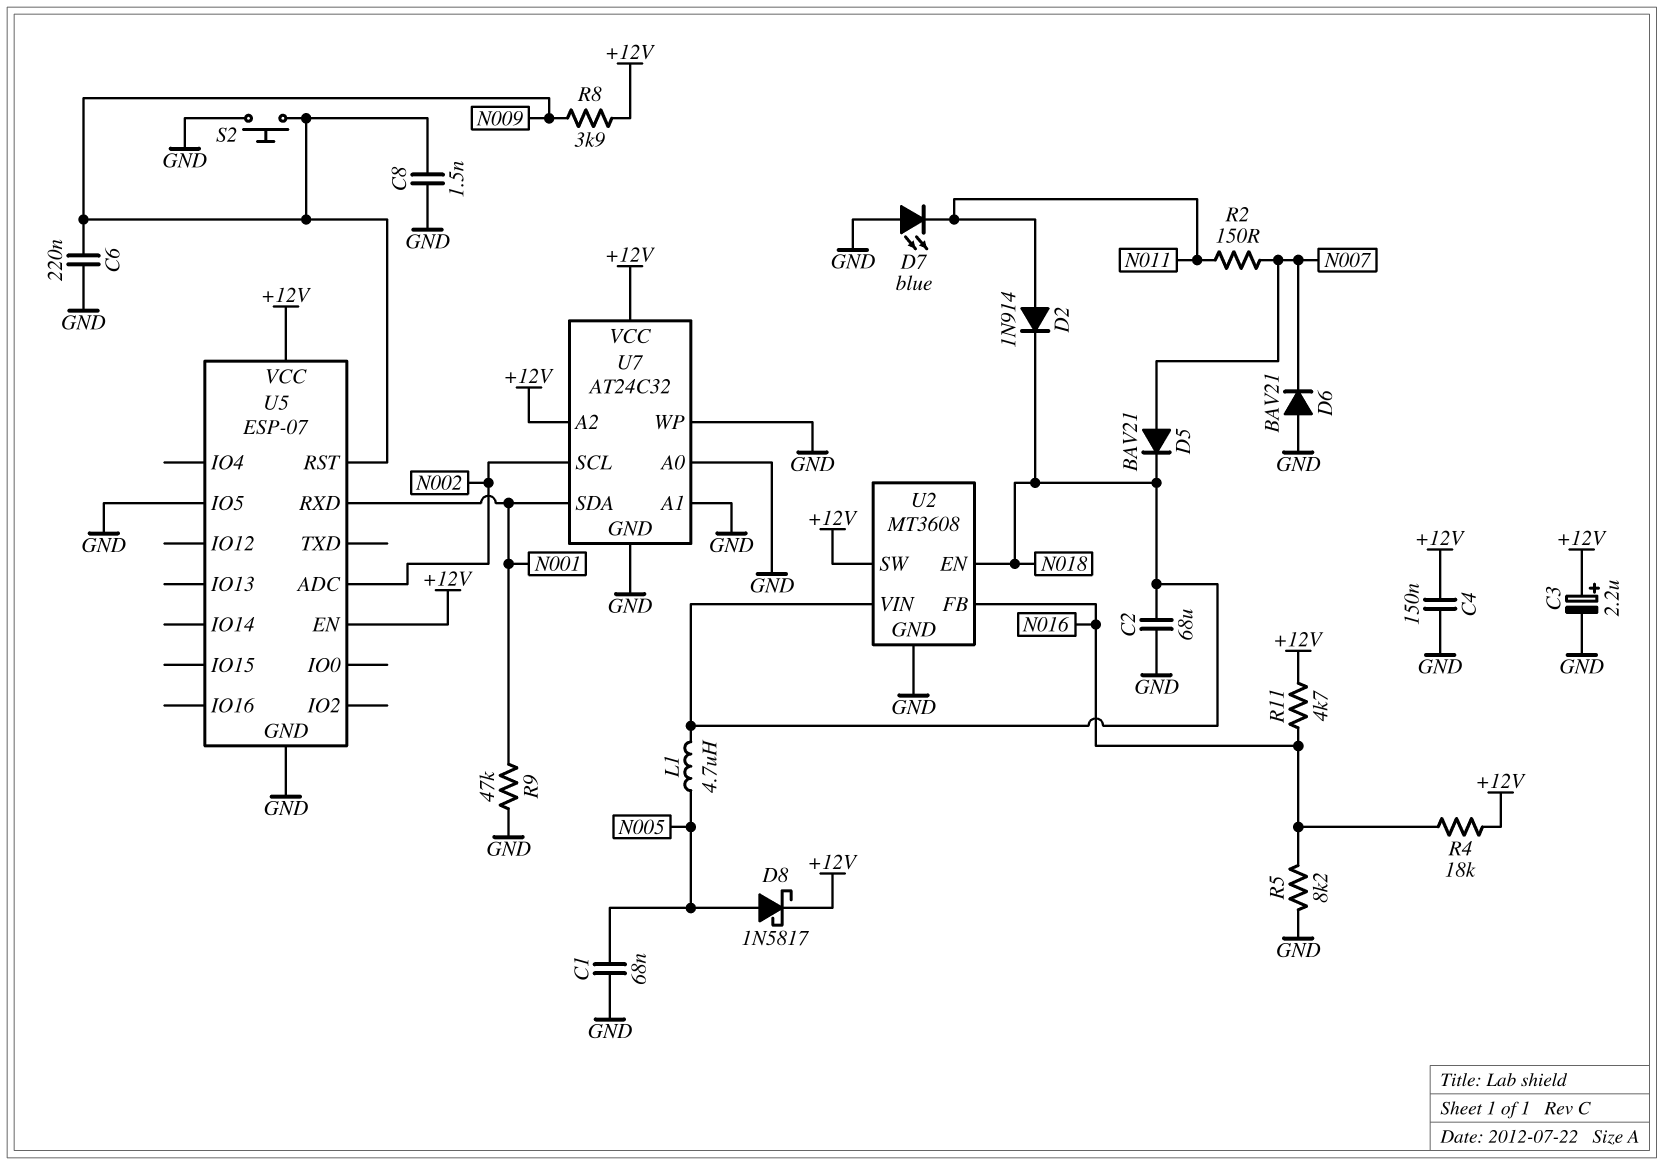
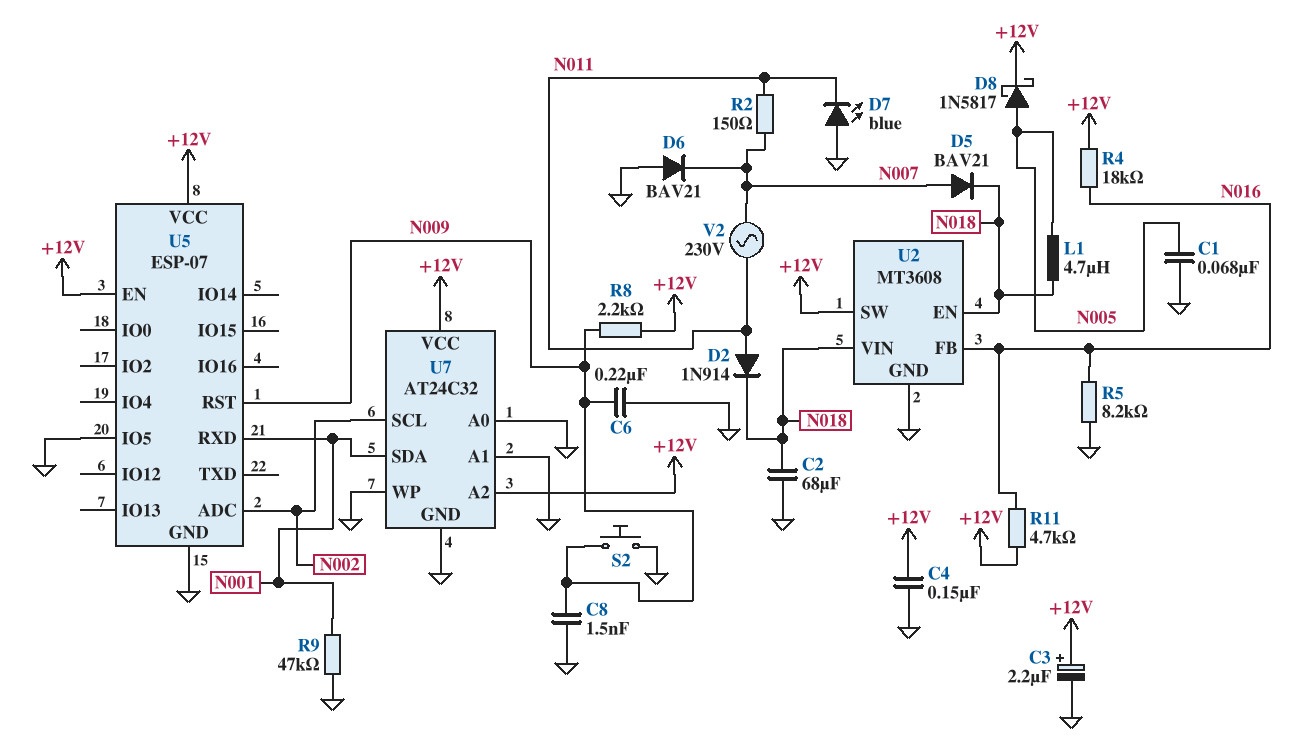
R8: 3.9k (+12V, N009) -> 2.2k (+12V, N009)
V2: none -> AC 230V (N007, N011)

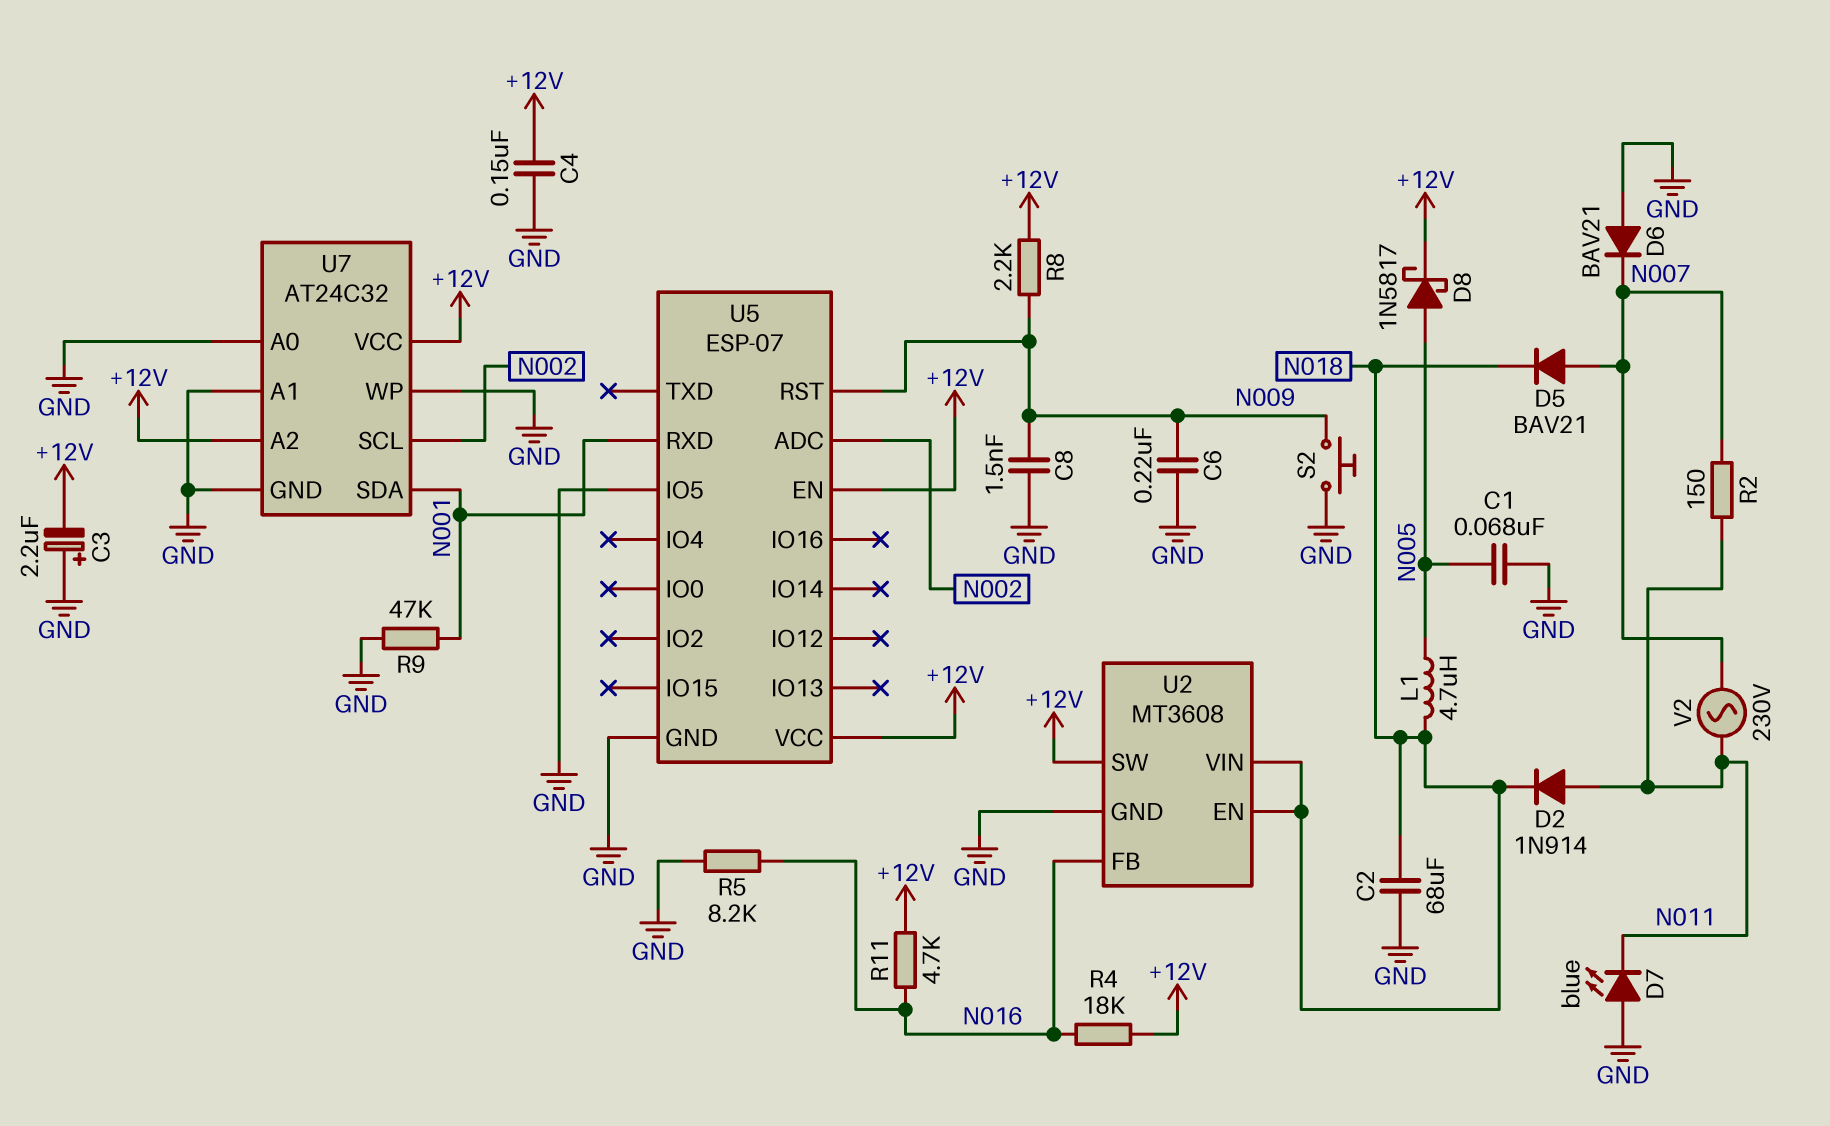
C3: 2.2uF (plus +12V, minus GND) -> 2.2uF (plus GND, minus +12V)

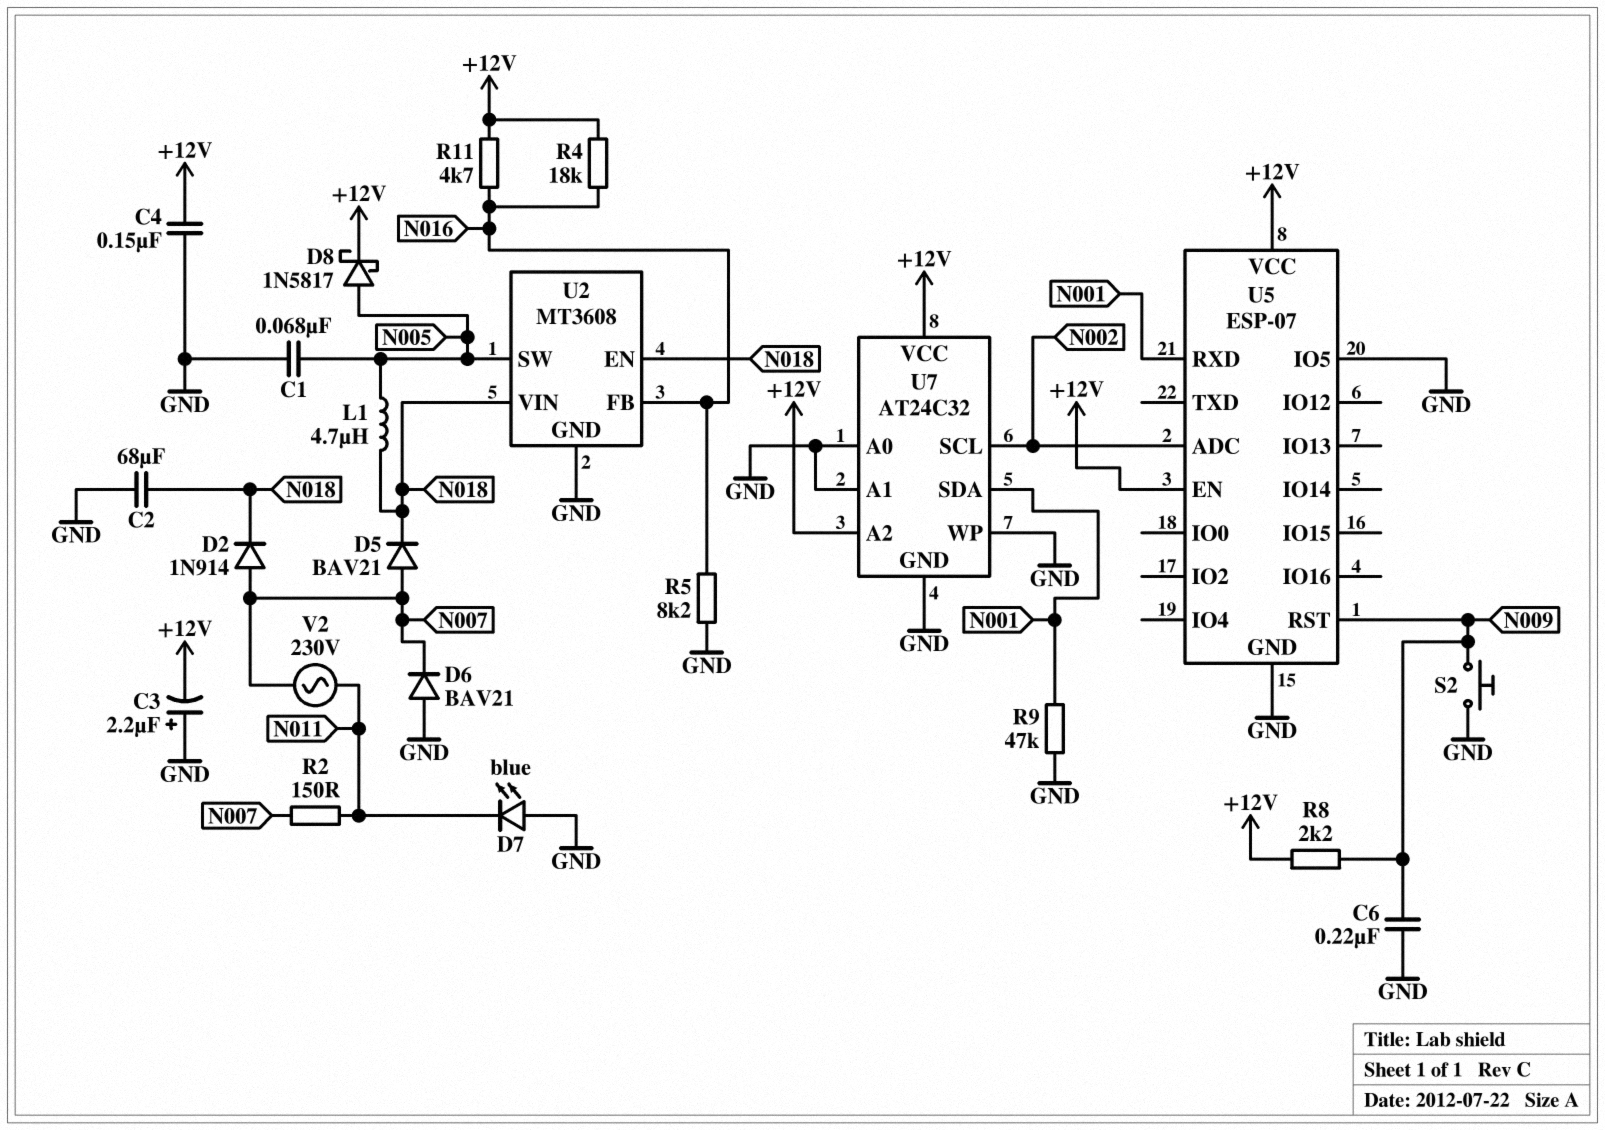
C8: 1.5nF (GND, N009) -> none
D2: diode 1N914 (A N011, K N018) -> diode 1N914 (A N007, K N018)
U2 pin SW: +12V -> N005

